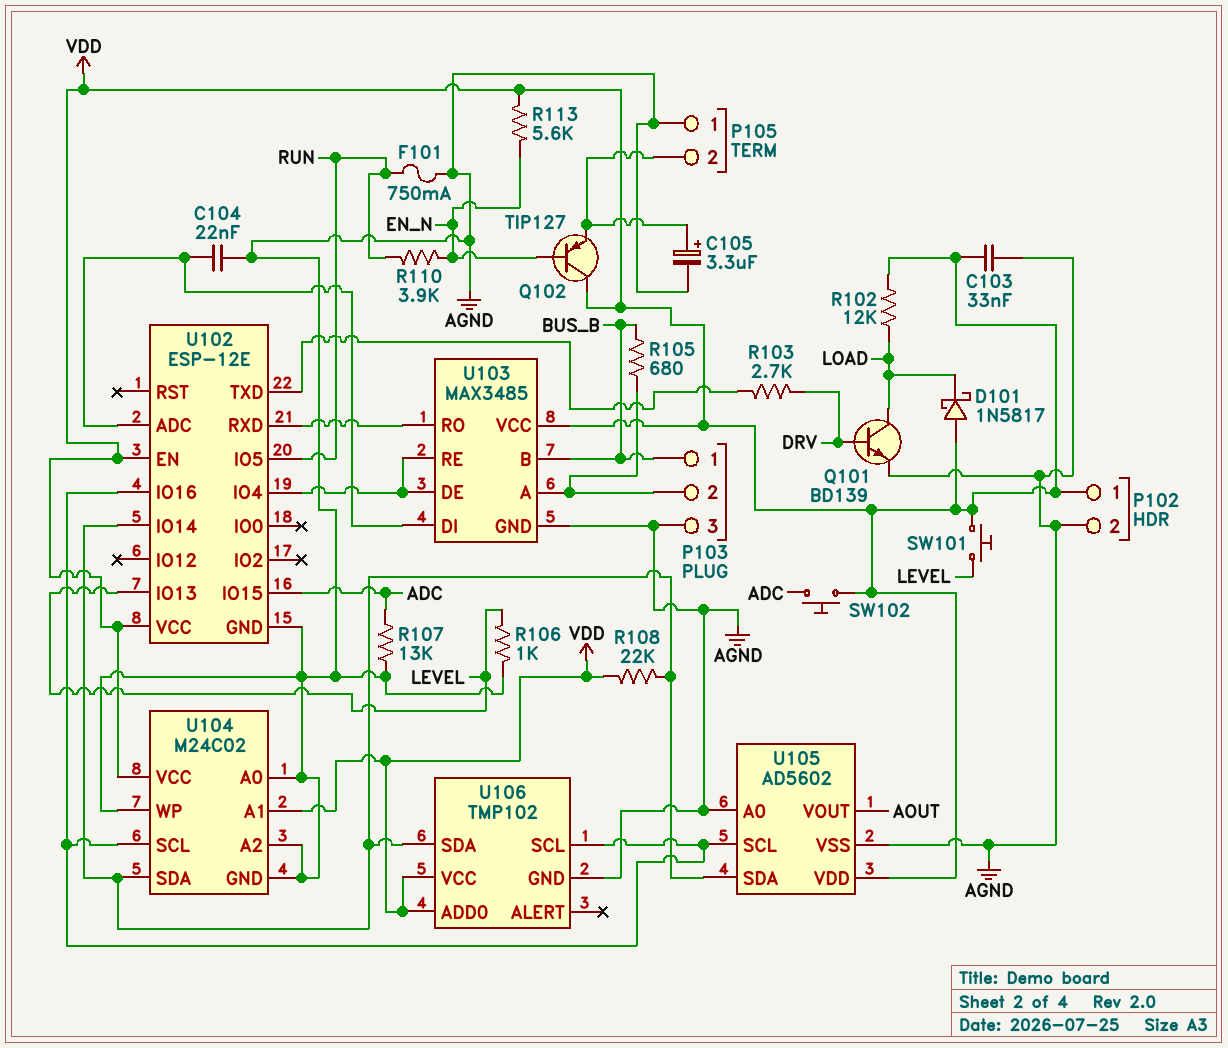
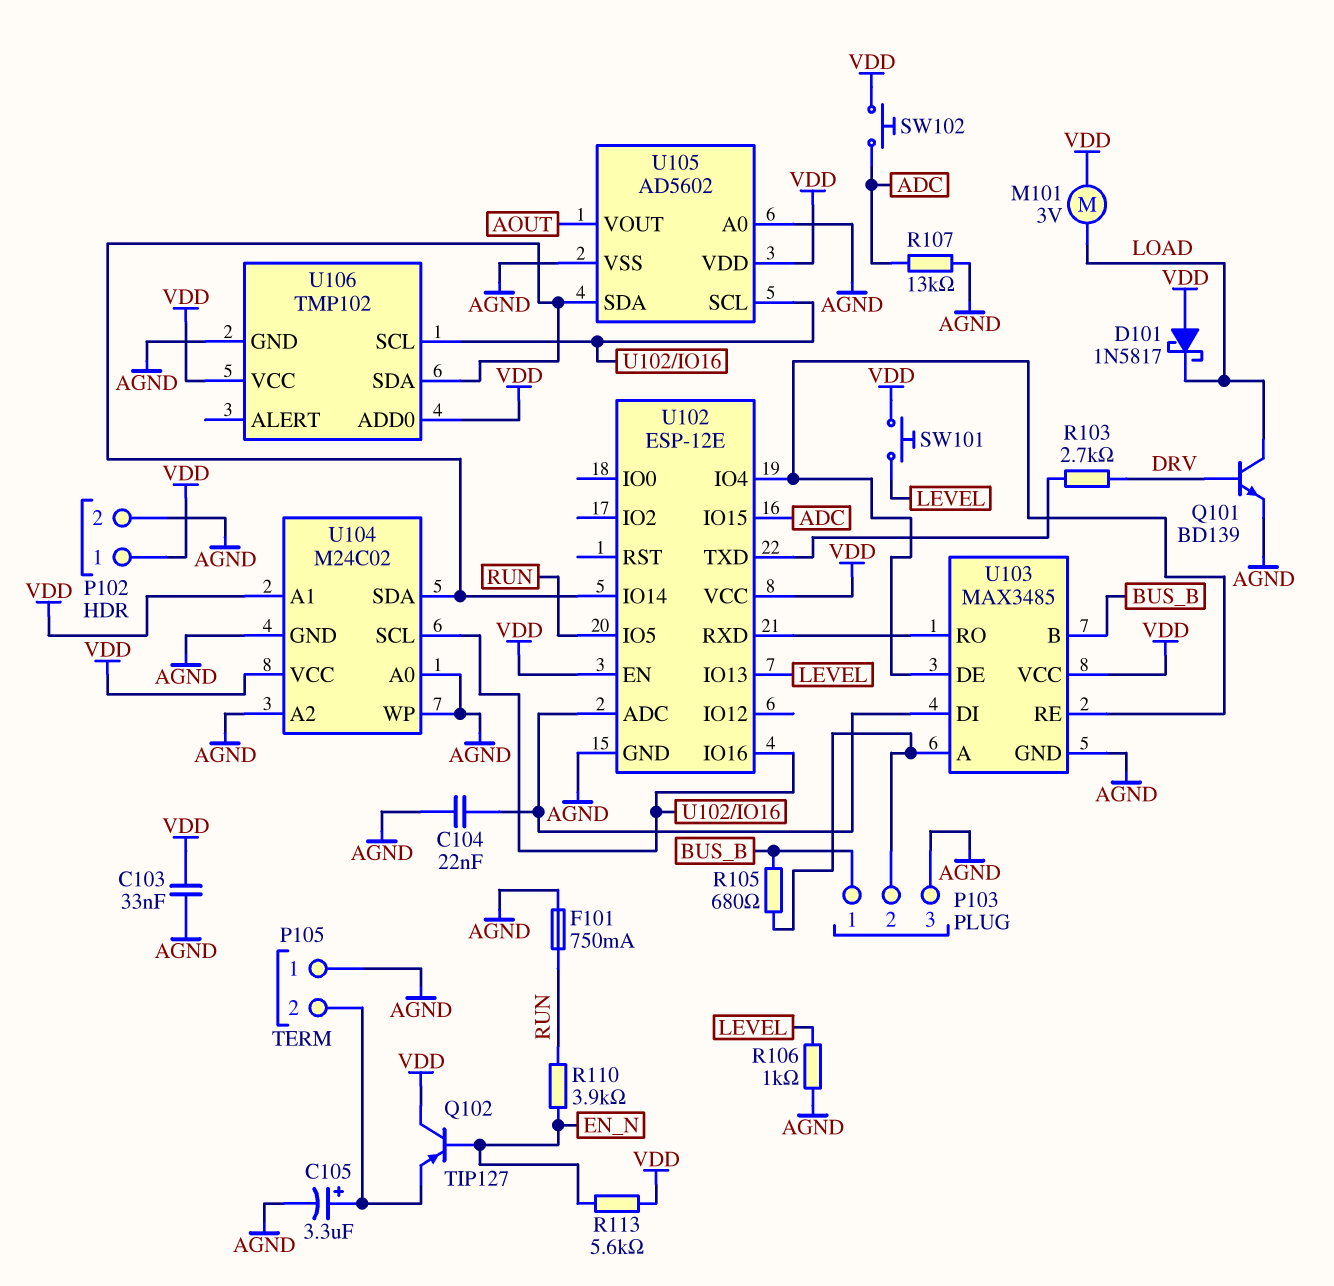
M101: none -> motor 3V (LOAD, VDD)
R102: 12k (LOAD, VDD) -> none
R108: 22k (U102/IO14, VDD) -> none

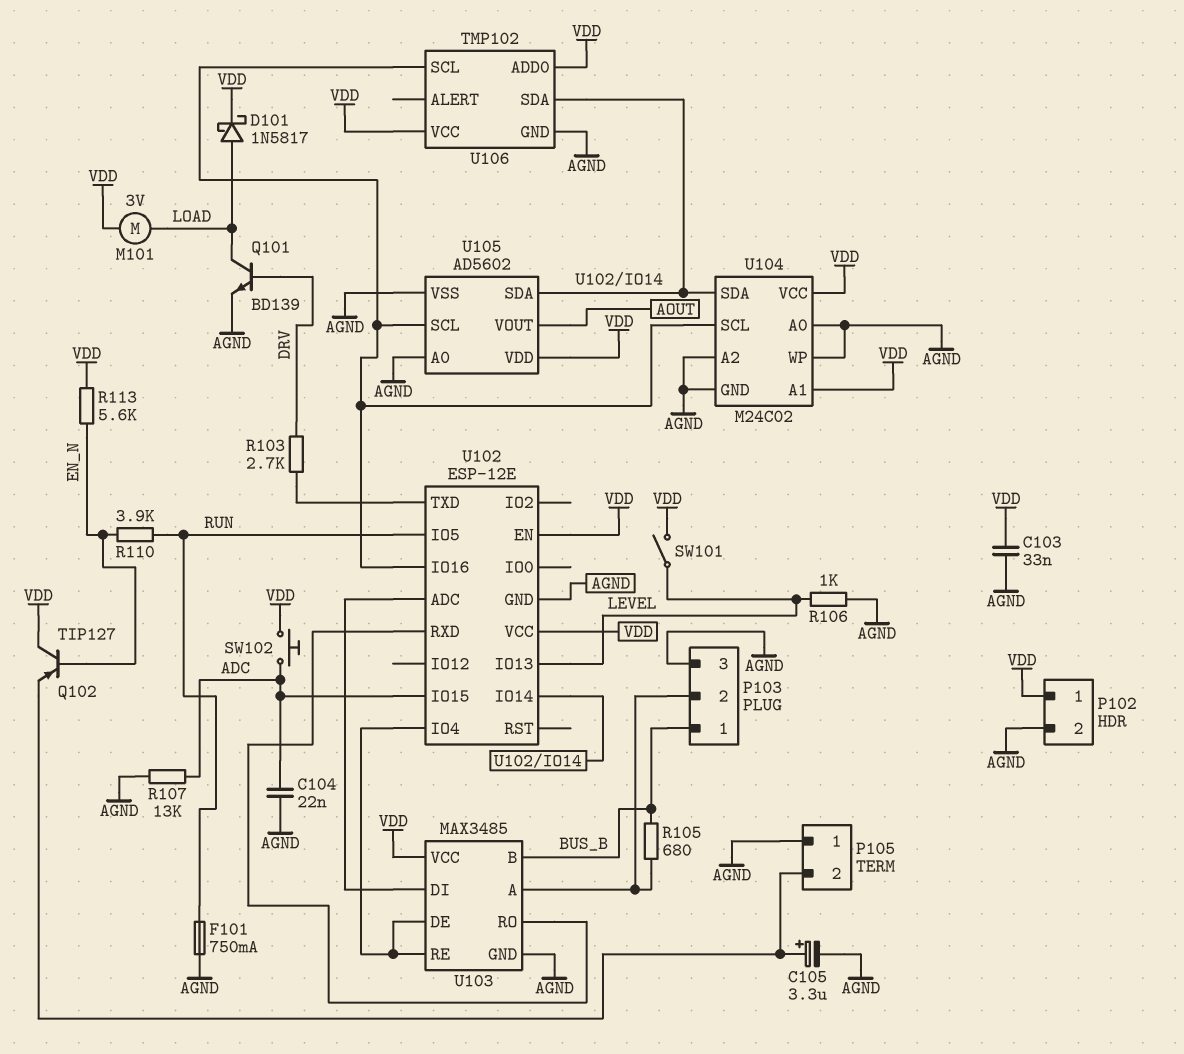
C104: 22nF (AGND, U102/ADC) -> 22nF (ADC, AGND)
D101: schottky 1N5817 (A VDD, K LOAD) -> schottky 1N5817 (A LOAD, K VDD)
SW101: button (LEVEL, VDD) -> switch (LEVEL, VDD)

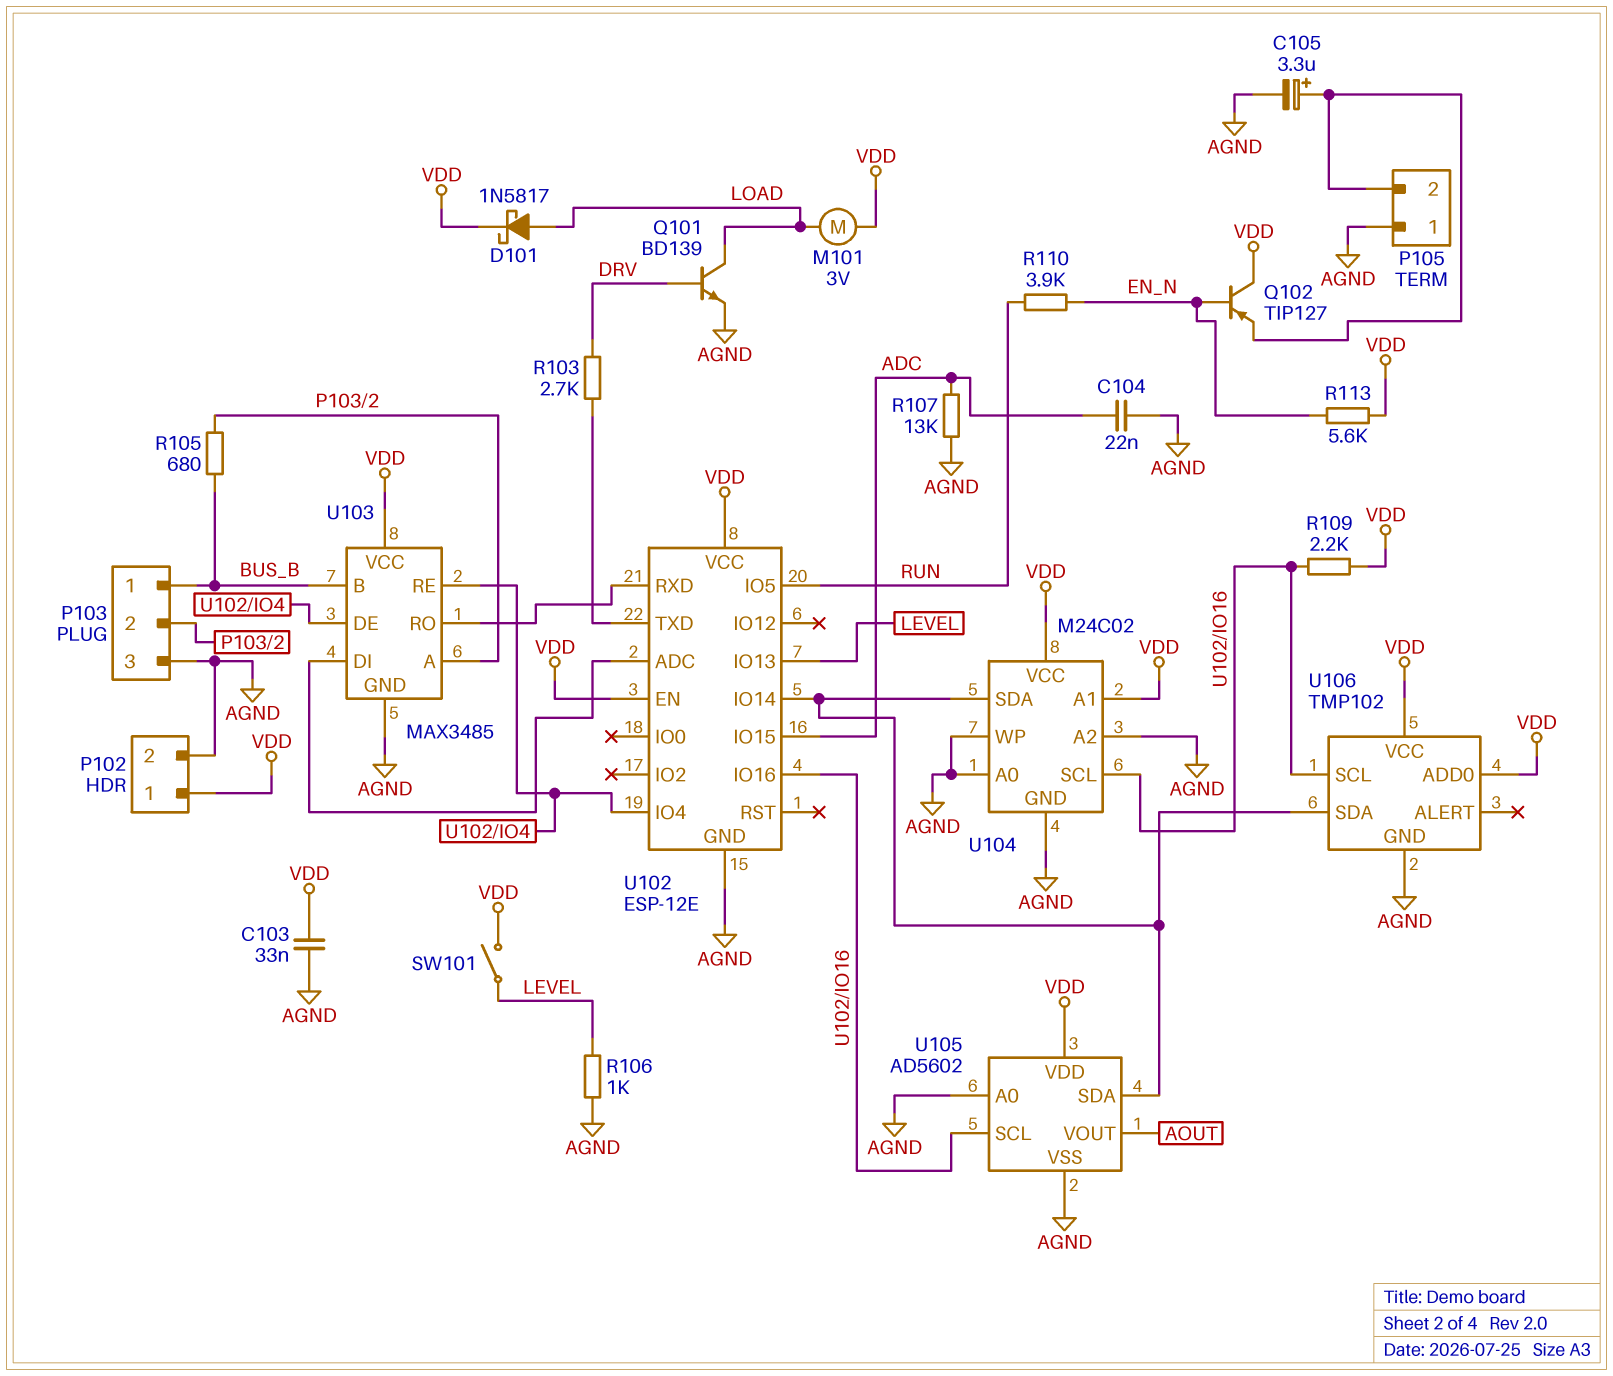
F101: 750mA (AGND, RUN) -> none
R109: none -> 2.2k (U102/IO16, VDD)
SW102: button (ADC, VDD) -> none

